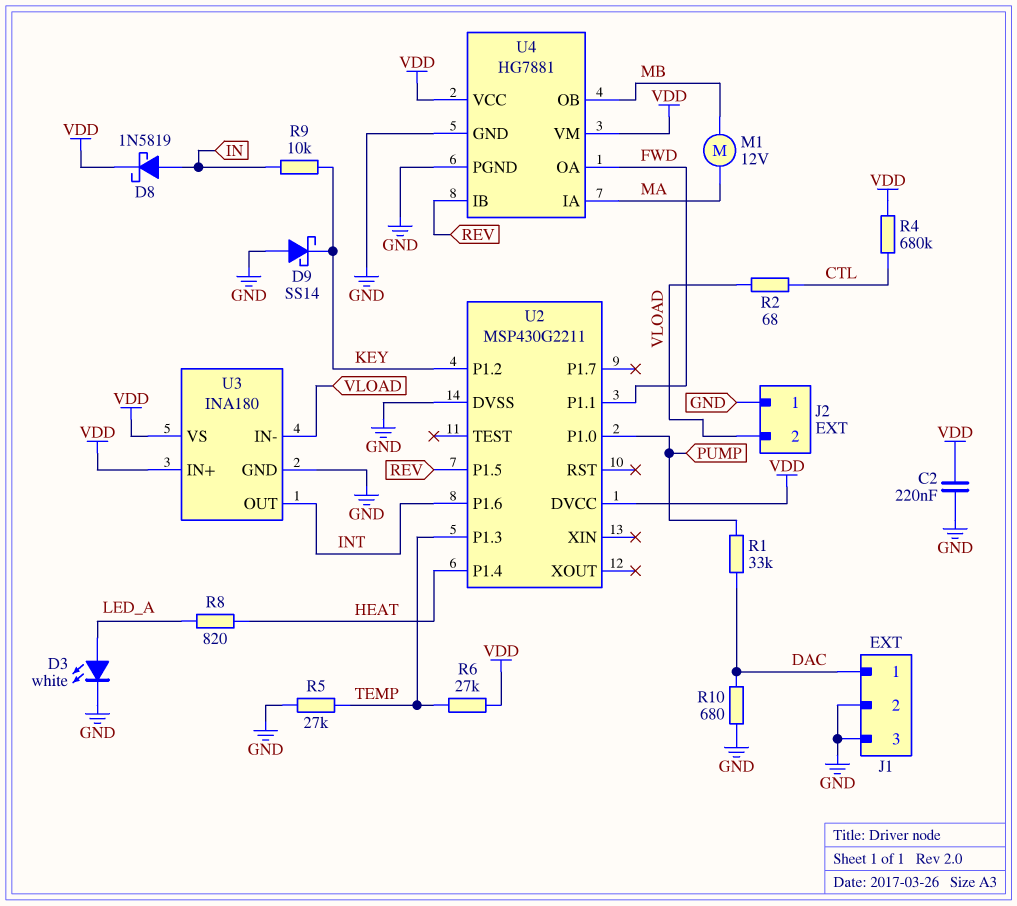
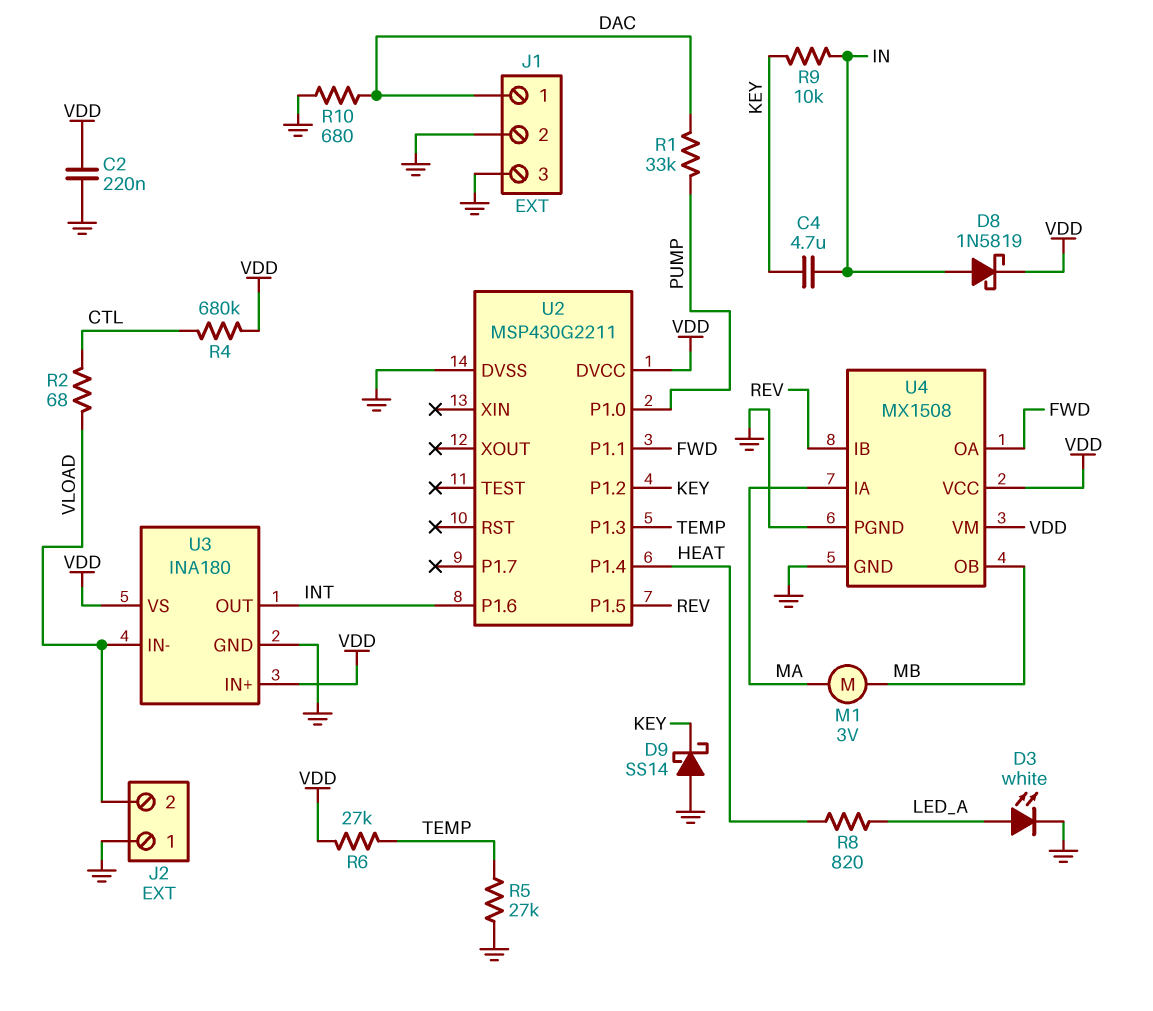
C4: none -> 4.7uF (IN, KEY)
M1: motor 12V (MA, MB) -> motor 3V (MA, MB)
U4: HG7881 -> MX1508

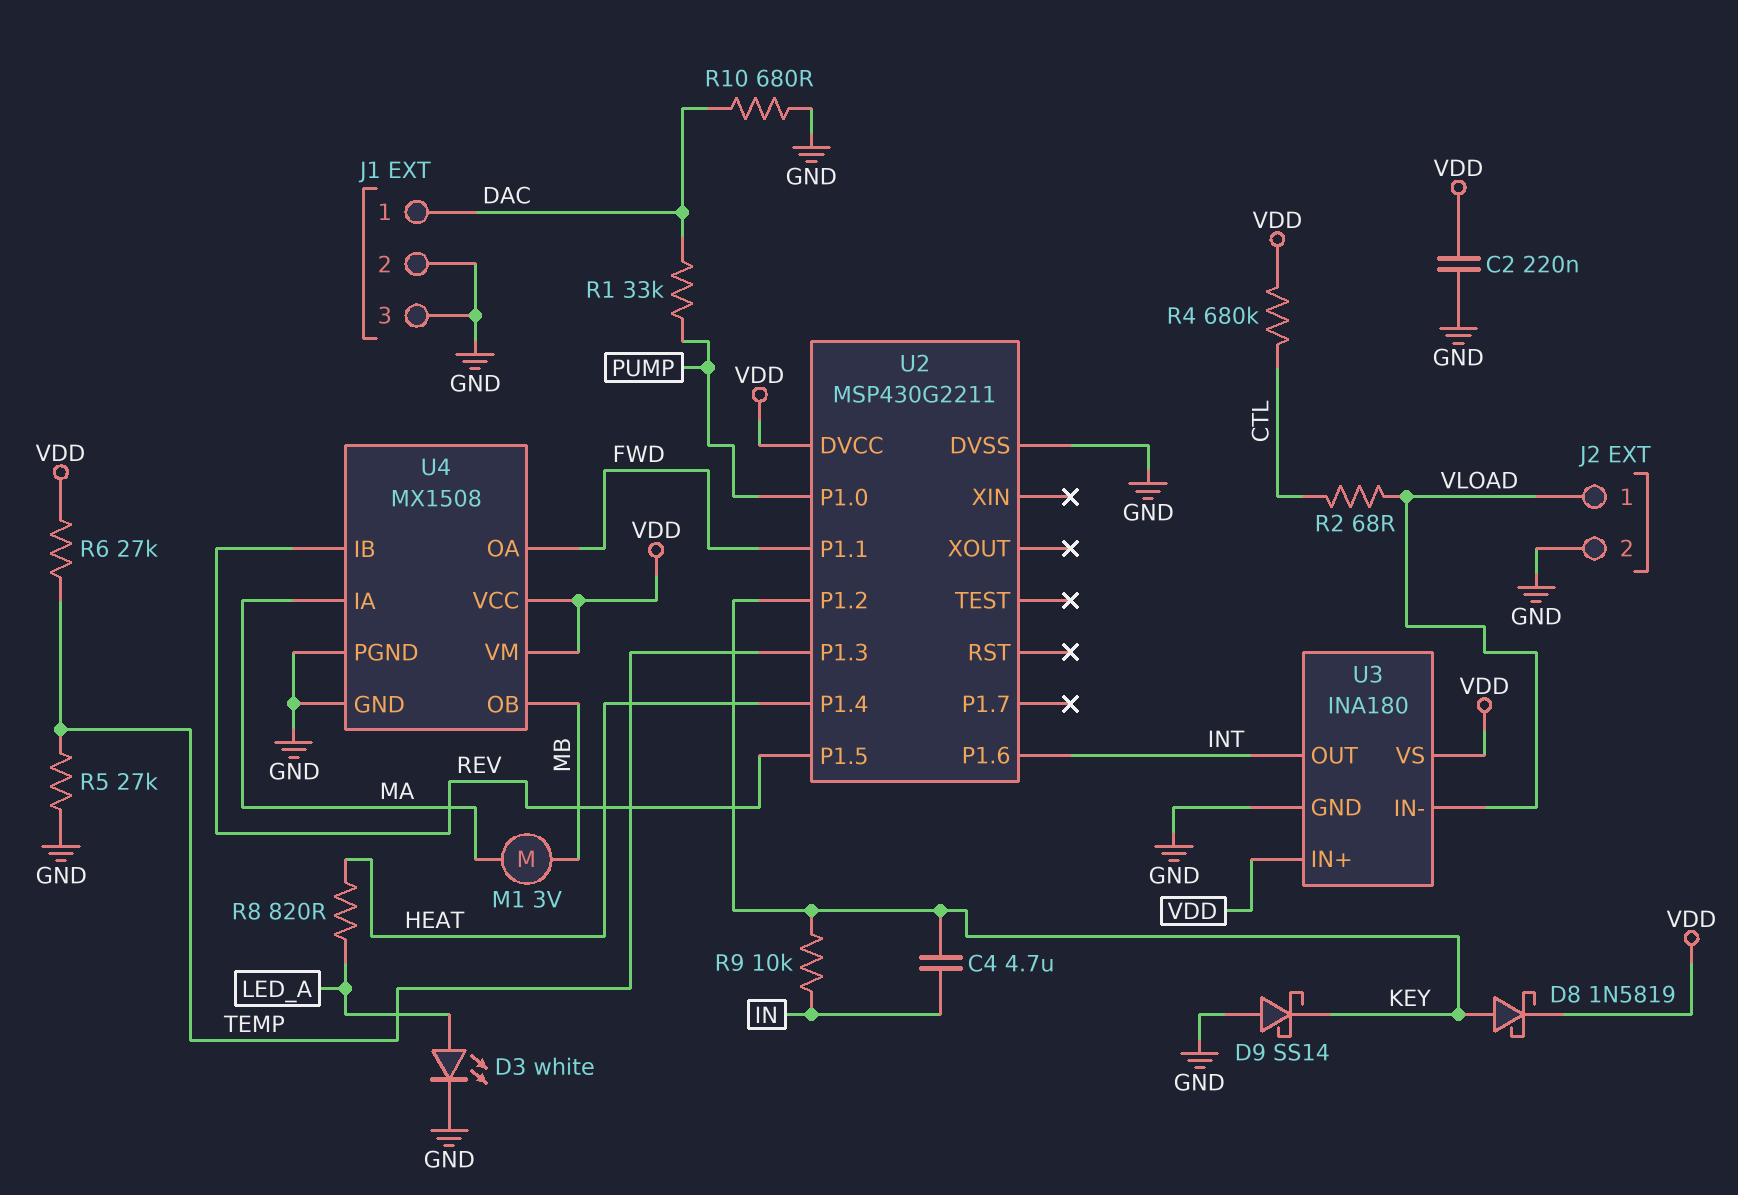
D8: schottky 1N5819 (A IN, K VDD) -> schottky 1N5819 (A KEY, K VDD)
J2 pin 1: GND -> VLOAD
J2 pin 2: VLOAD -> GND

